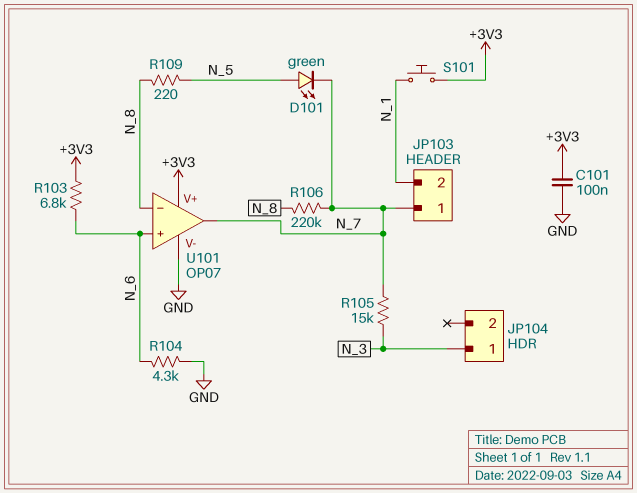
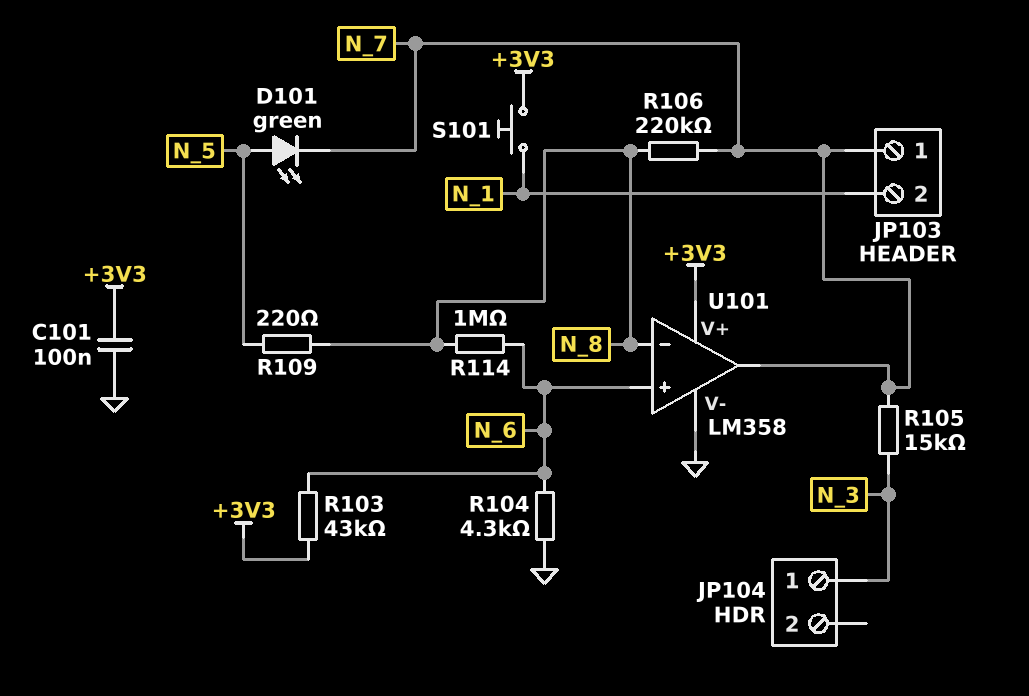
R103: 6.8k (+3V3, N_6) -> 43k (+3V3, N_6)
R114: none -> 1M (N_6, N_8)
U101: OP07 -> LM358

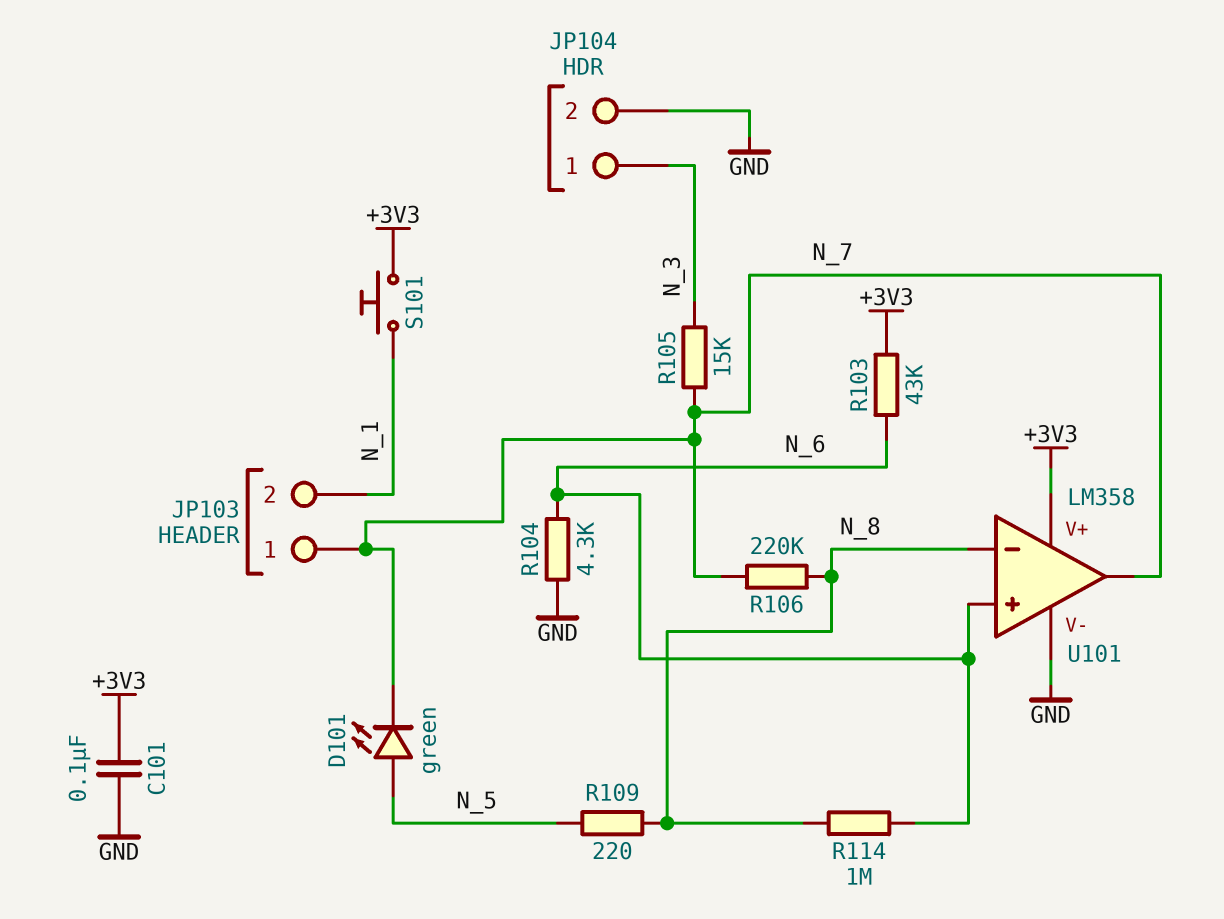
JP104 pin 2: none -> GND

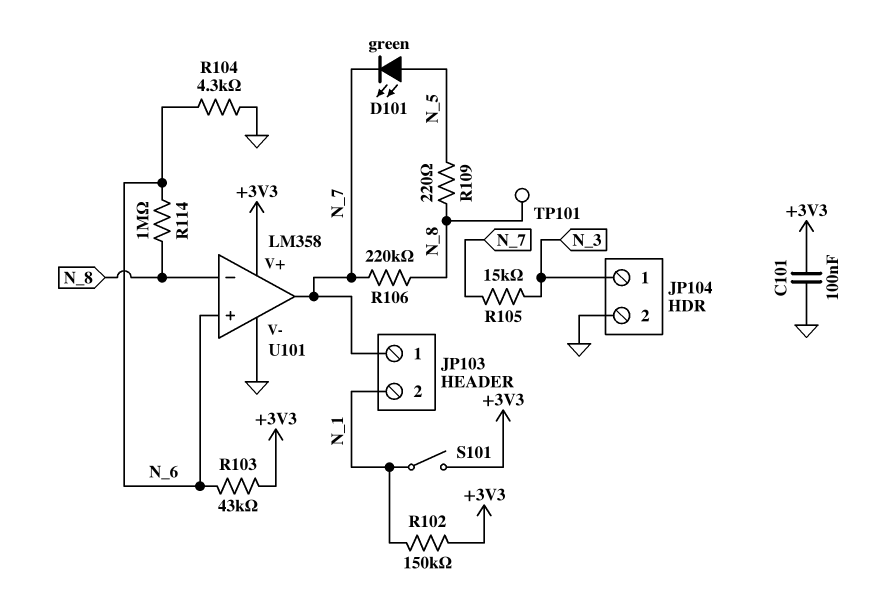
R102: none -> 150k (+3V3, N_1)
S101: button (+3V3, N_1) -> switch (+3V3, N_1)
TP101: none -> test point (N_8)

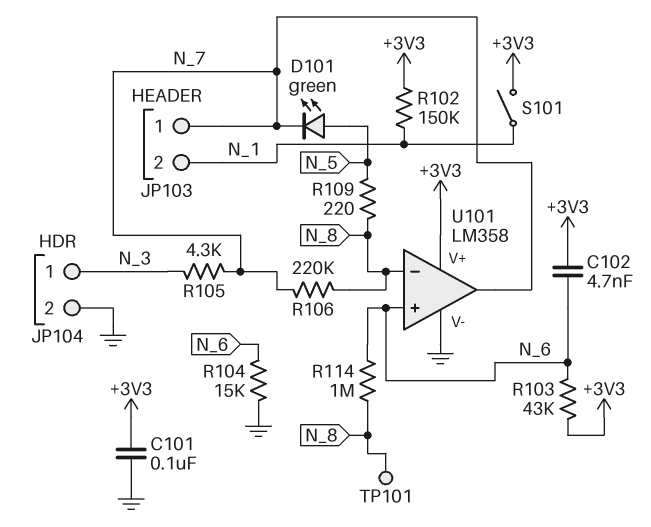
C102: none -> 4.7nF (+3V3, N_6)
R104: 4.3k (GND, N_6) -> 15k (GND, N_6)
R105: 15k (N_3, N_7) -> 4.3k (N_3, N_7)

